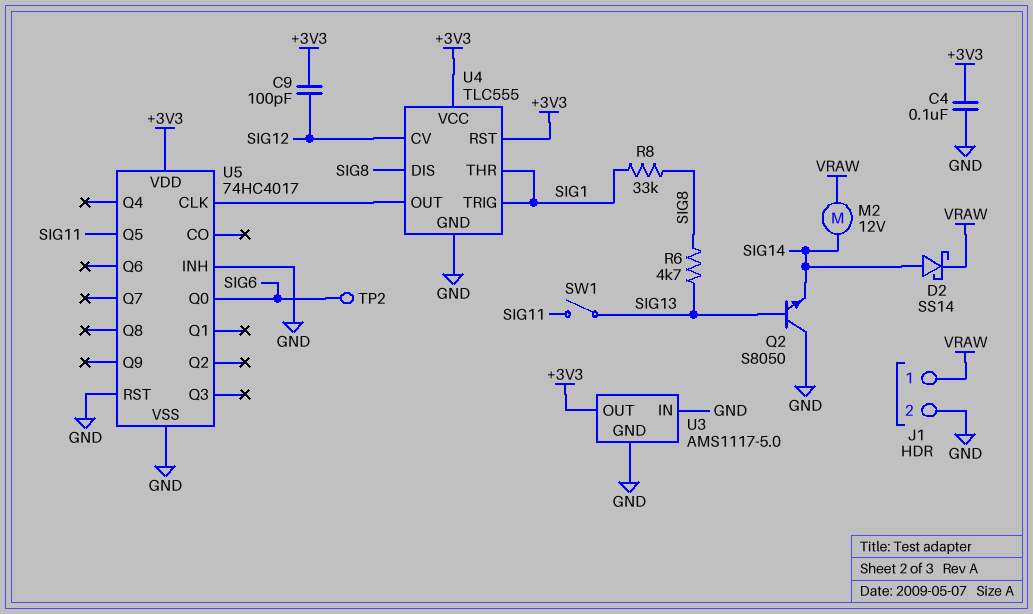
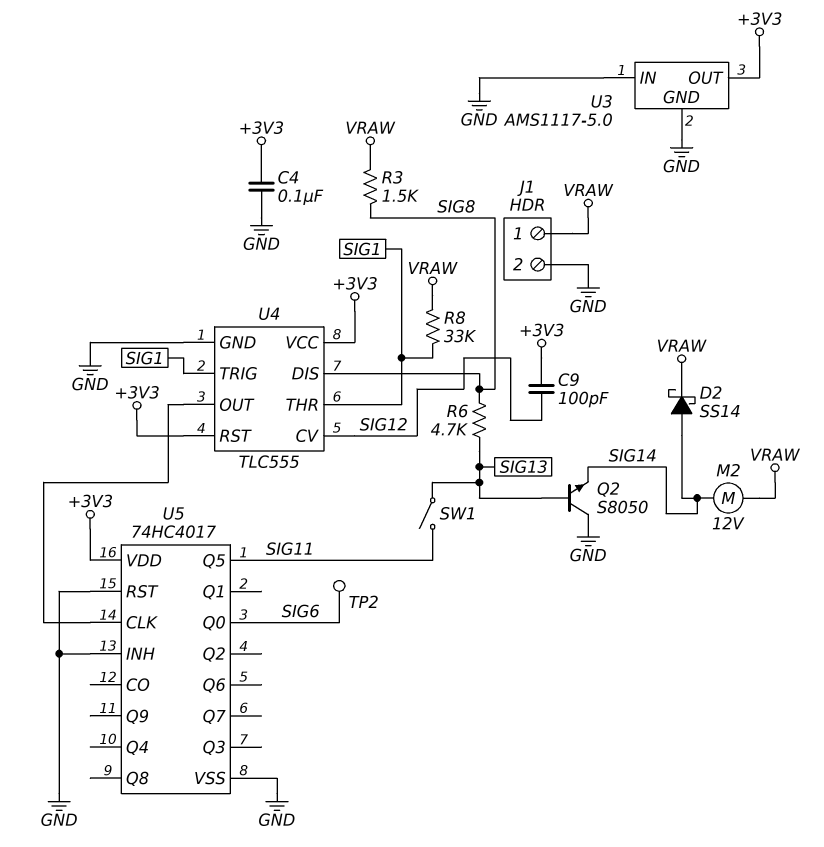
R3: none -> 1.5k (SIG8, VRAW)
R8: 33k (SIG1, SIG8) -> 33k (SIG1, VRAW)

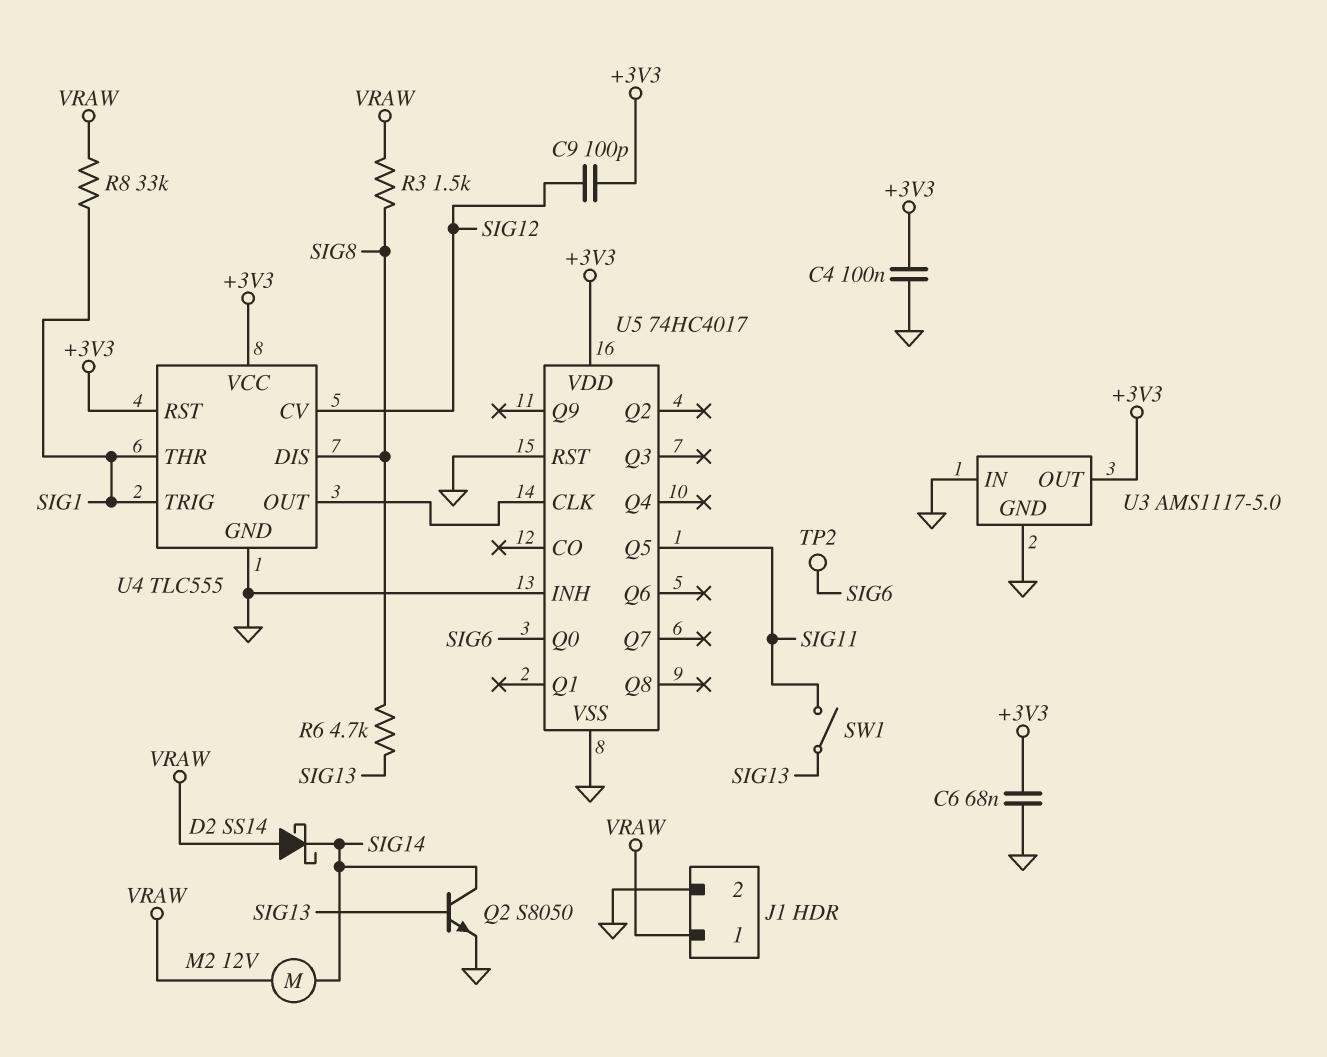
C6: none -> 68nF (+3V3, GND)
D2: schottky SS14 (A SIG14, K VRAW) -> schottky SS14 (A VRAW, K SIG14)
Q2: NPN S8050 (B SIG13, C GND, E SIG14) -> NPN S8050 (B SIG13, C SIG14, E GND)

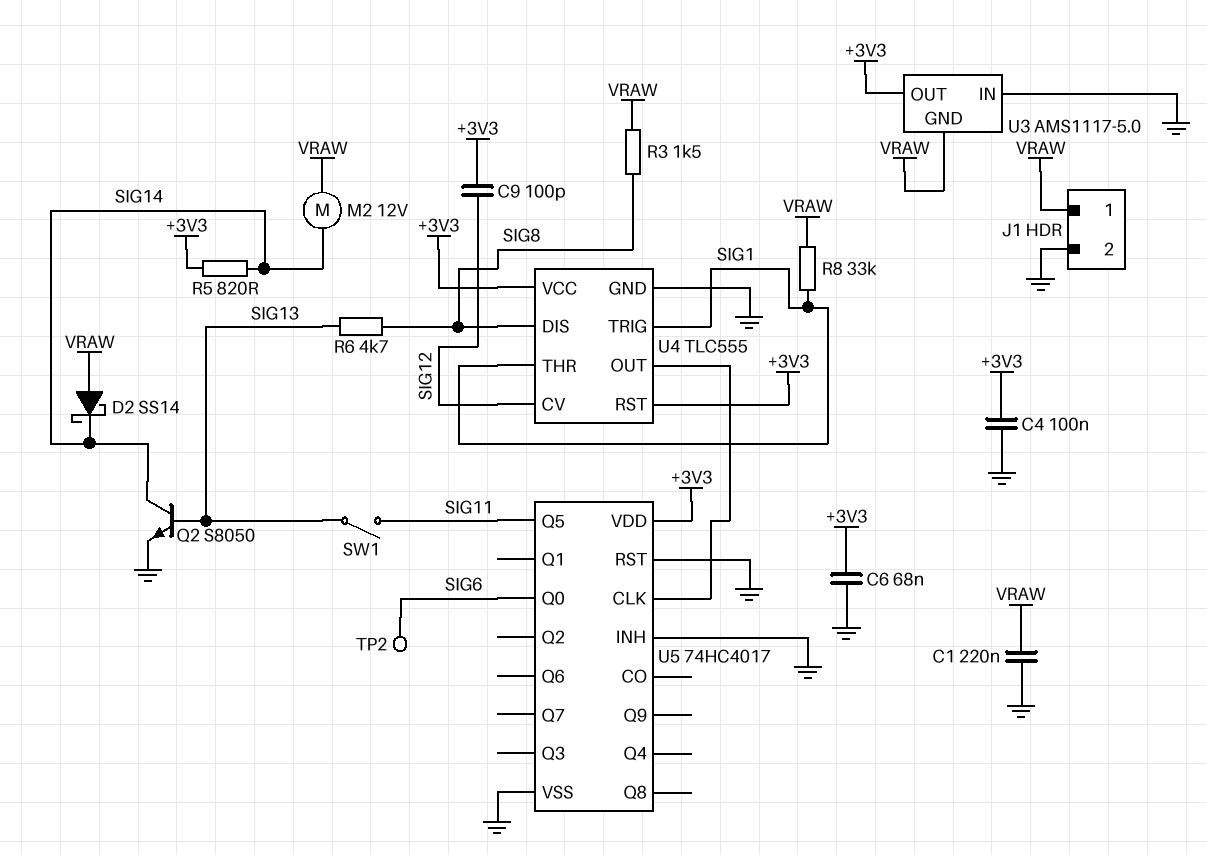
C1: none -> 220nF (GND, VRAW)
R5: none -> 820 (+3V3, SIG14)
U3 pin GND: GND -> VRAW

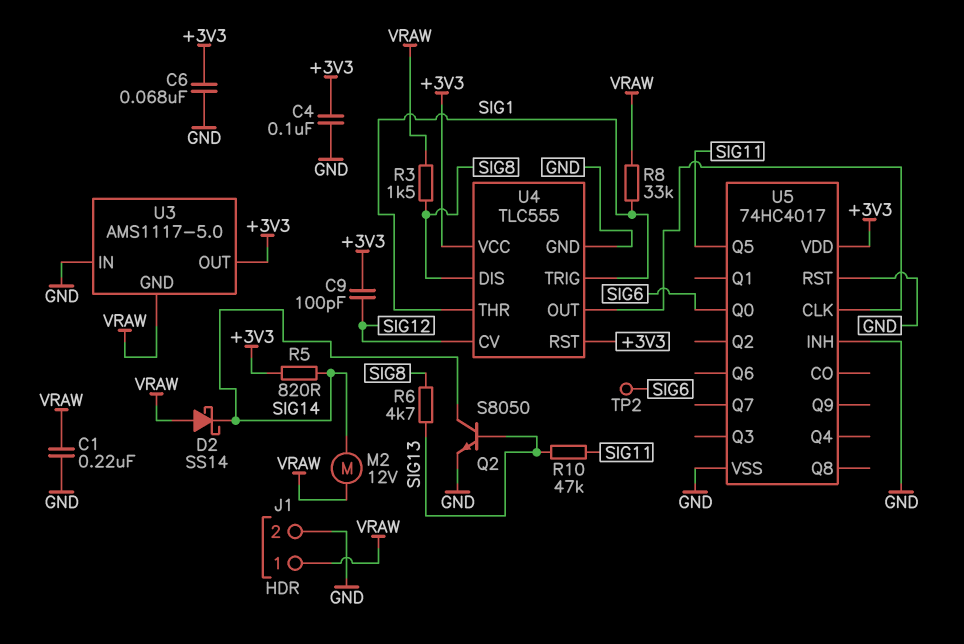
R10: none -> 47k (SIG11, SIG13)
SW1: switch (SIG11, SIG13) -> none

